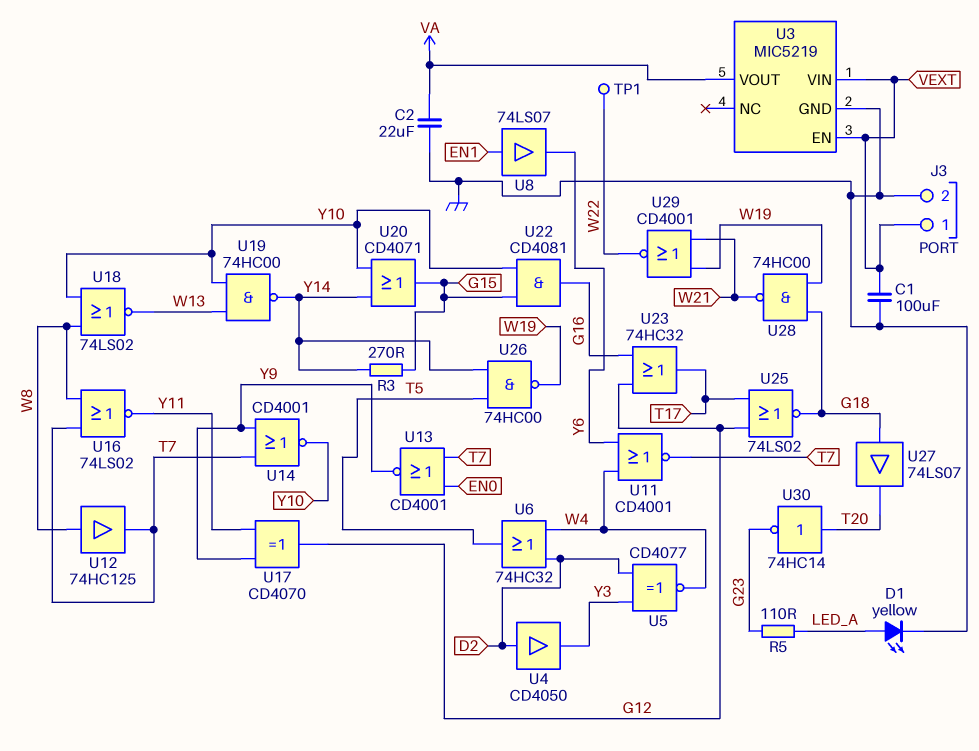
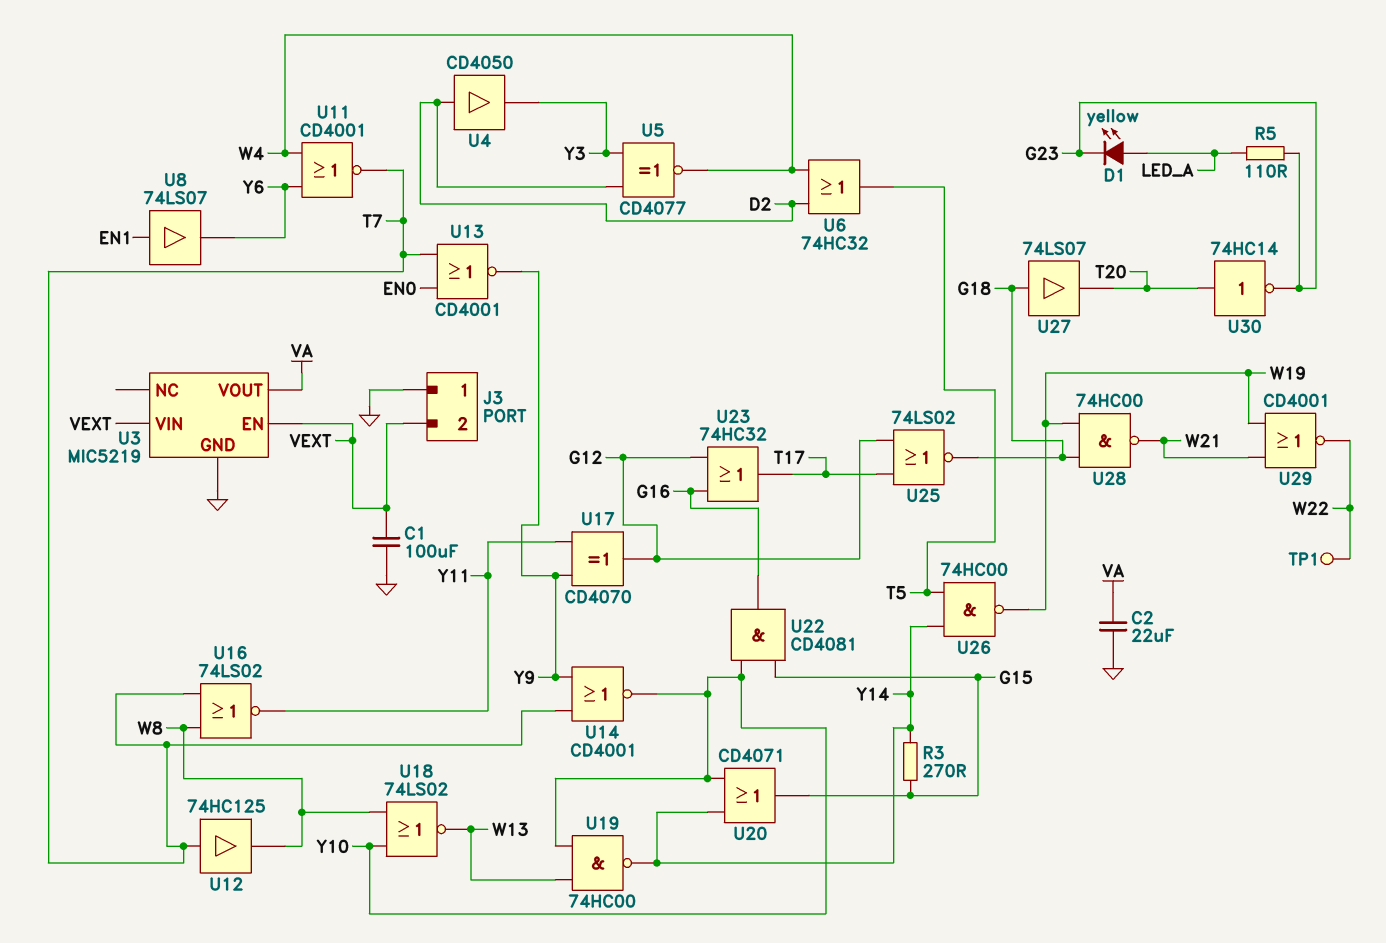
D1: LED yellow (A LED_A, K GND) -> LED yellow (A LED_A, K G23)
J3 pin 1: VEXT -> GND
J3 pin 2: GND -> VEXT
U12: buffer 74HC125 (in W8, out T7) -> buffer 74HC125 (in T7, out W8)

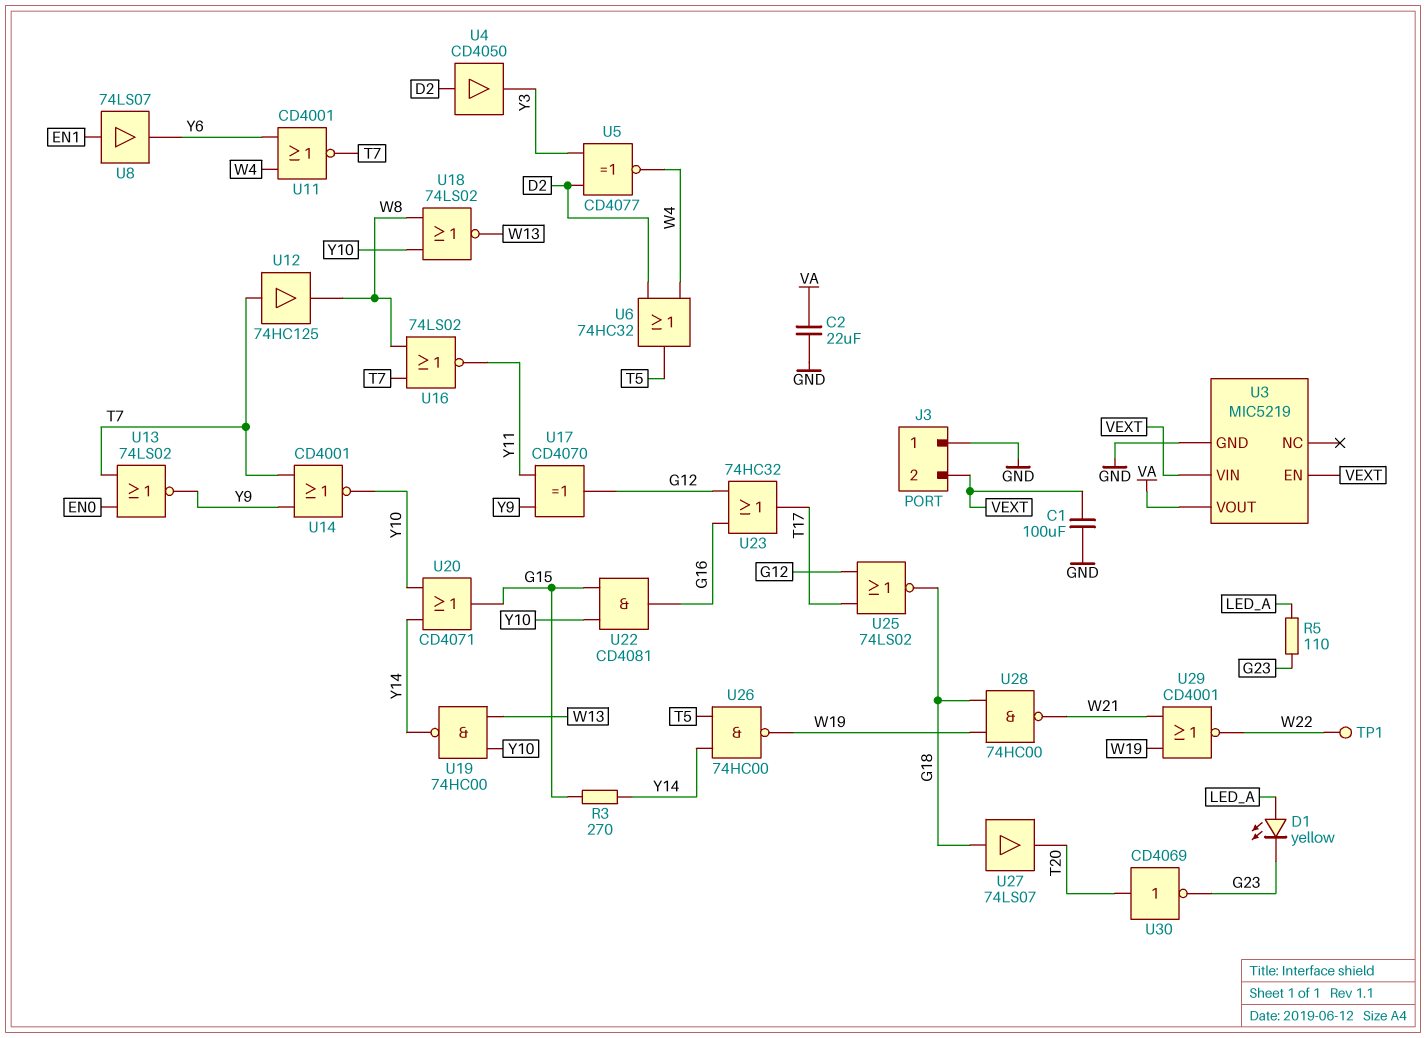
U13: NOR CD4001 (in EN0, in T7, out Y9) -> NOR 74LS02 (in EN0, in T7, out Y9)
U30: NOT 74HC14 (in T20, out G23) -> NOT CD4069 (in T20, out G23)

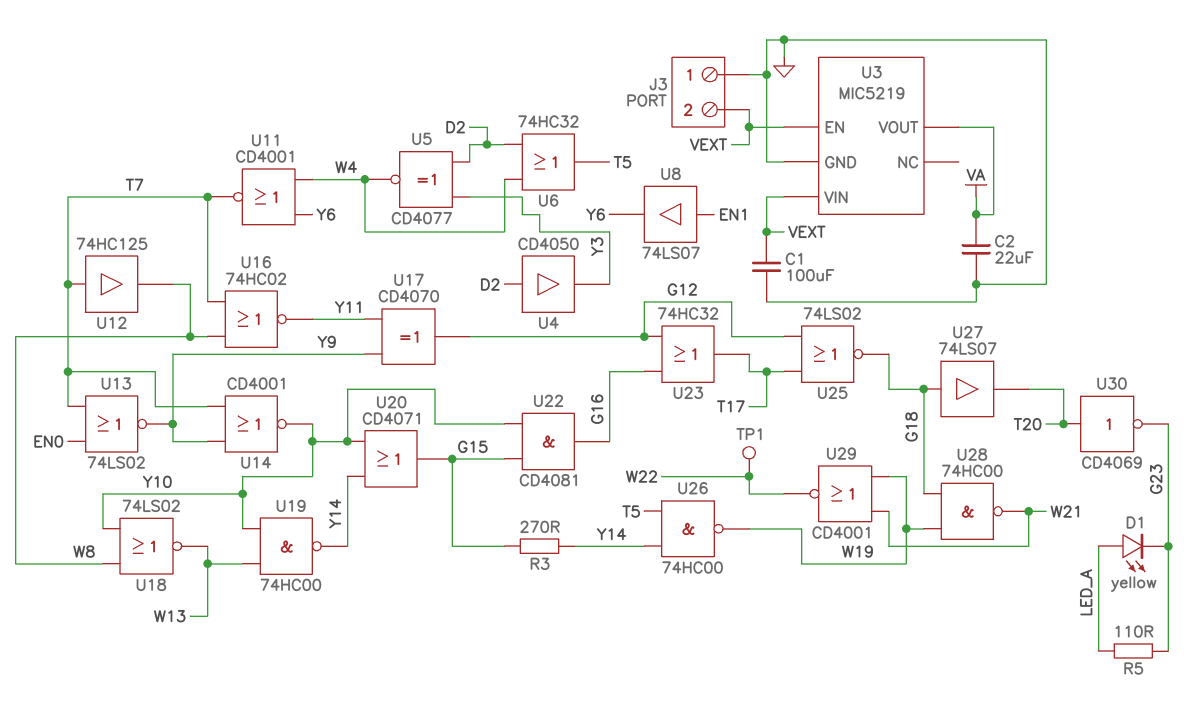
U16: NOR 74LS02 (in T7, in W8, out Y11) -> NOR 74HC02 (in T7, in W8, out Y11)

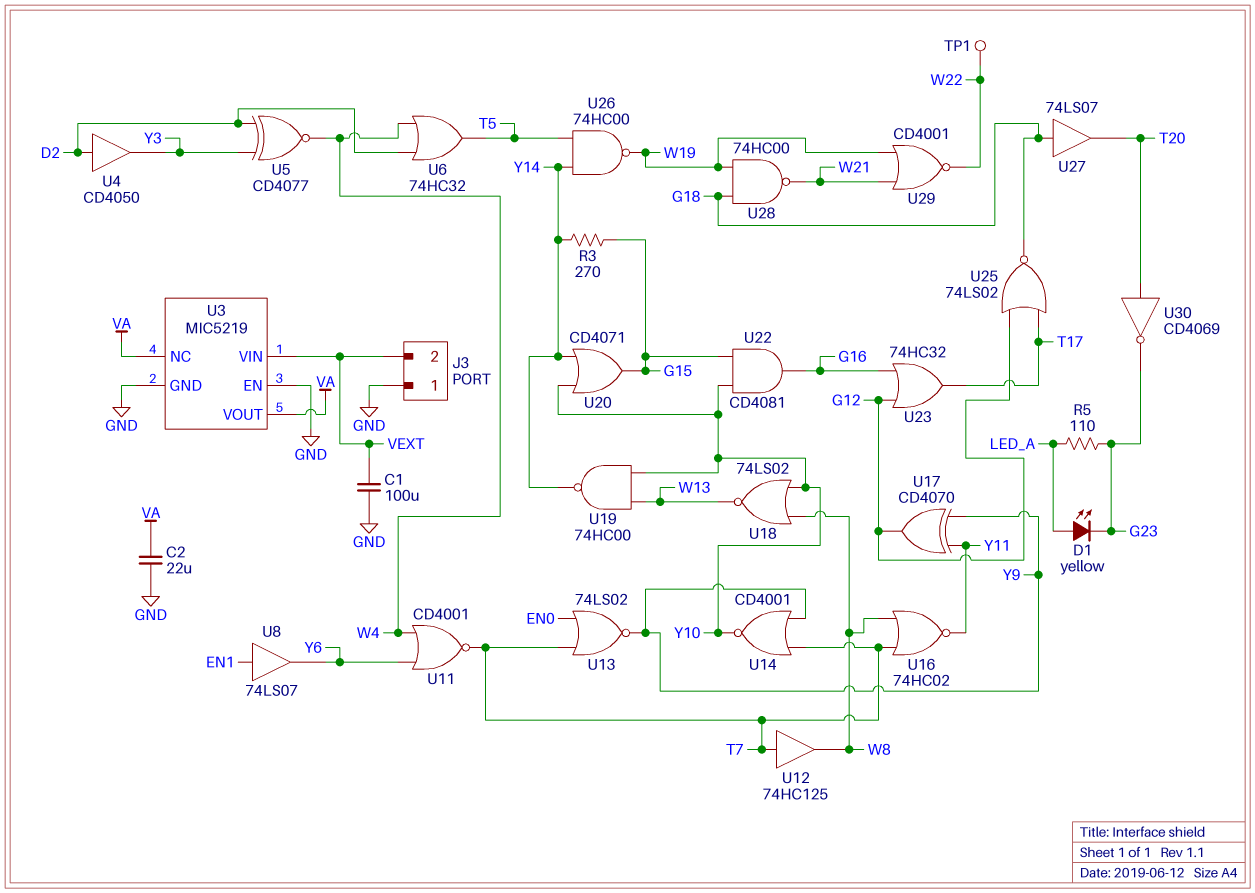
U3 pin EN: VEXT -> GND
U3 pin NC: none -> VA

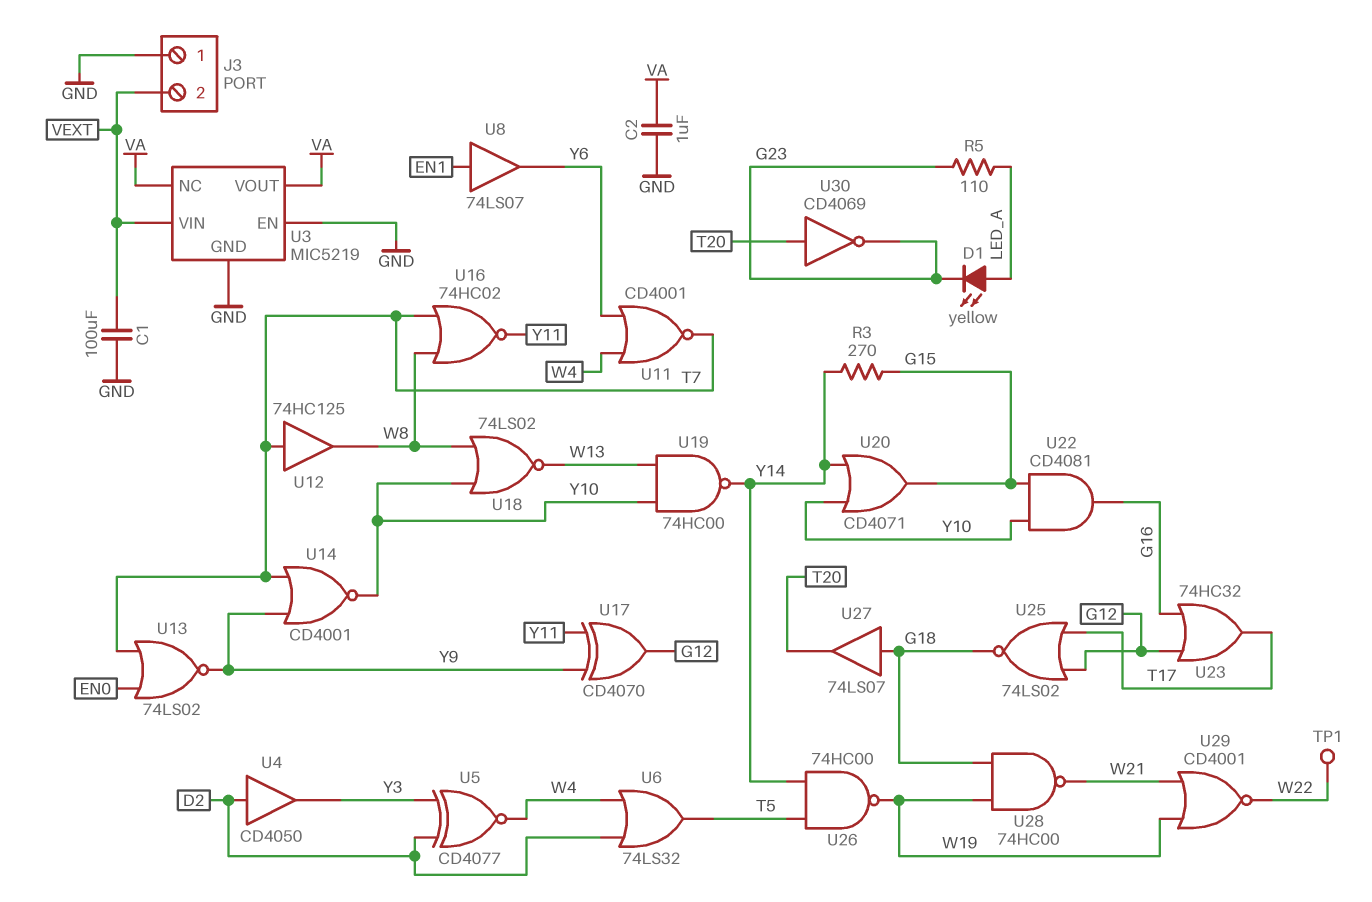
C2: 22uF (GND, VA) -> 1uF (GND, VA)
U6: OR 74HC32 (in D2, in W4, out T5) -> OR 74LS32 (in D2, in W4, out T5)

